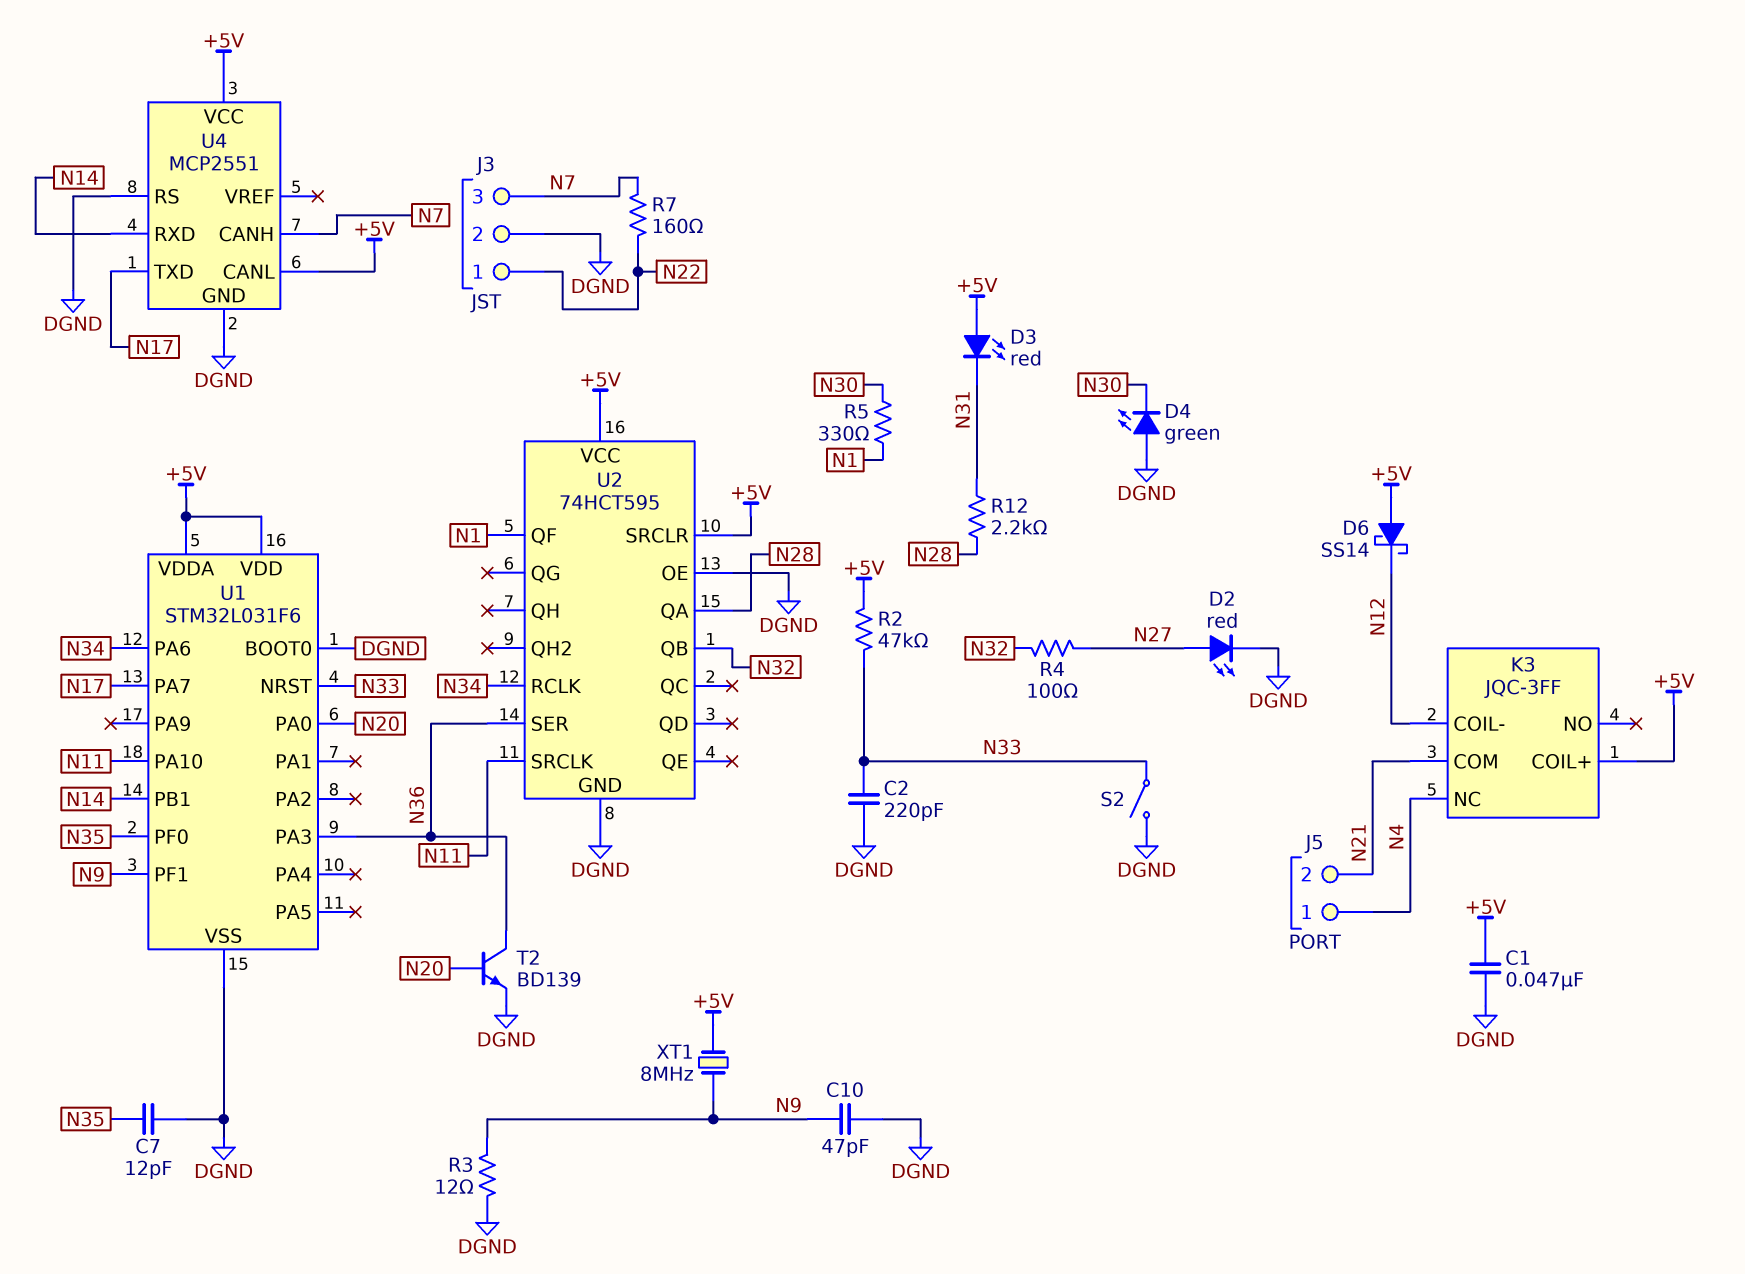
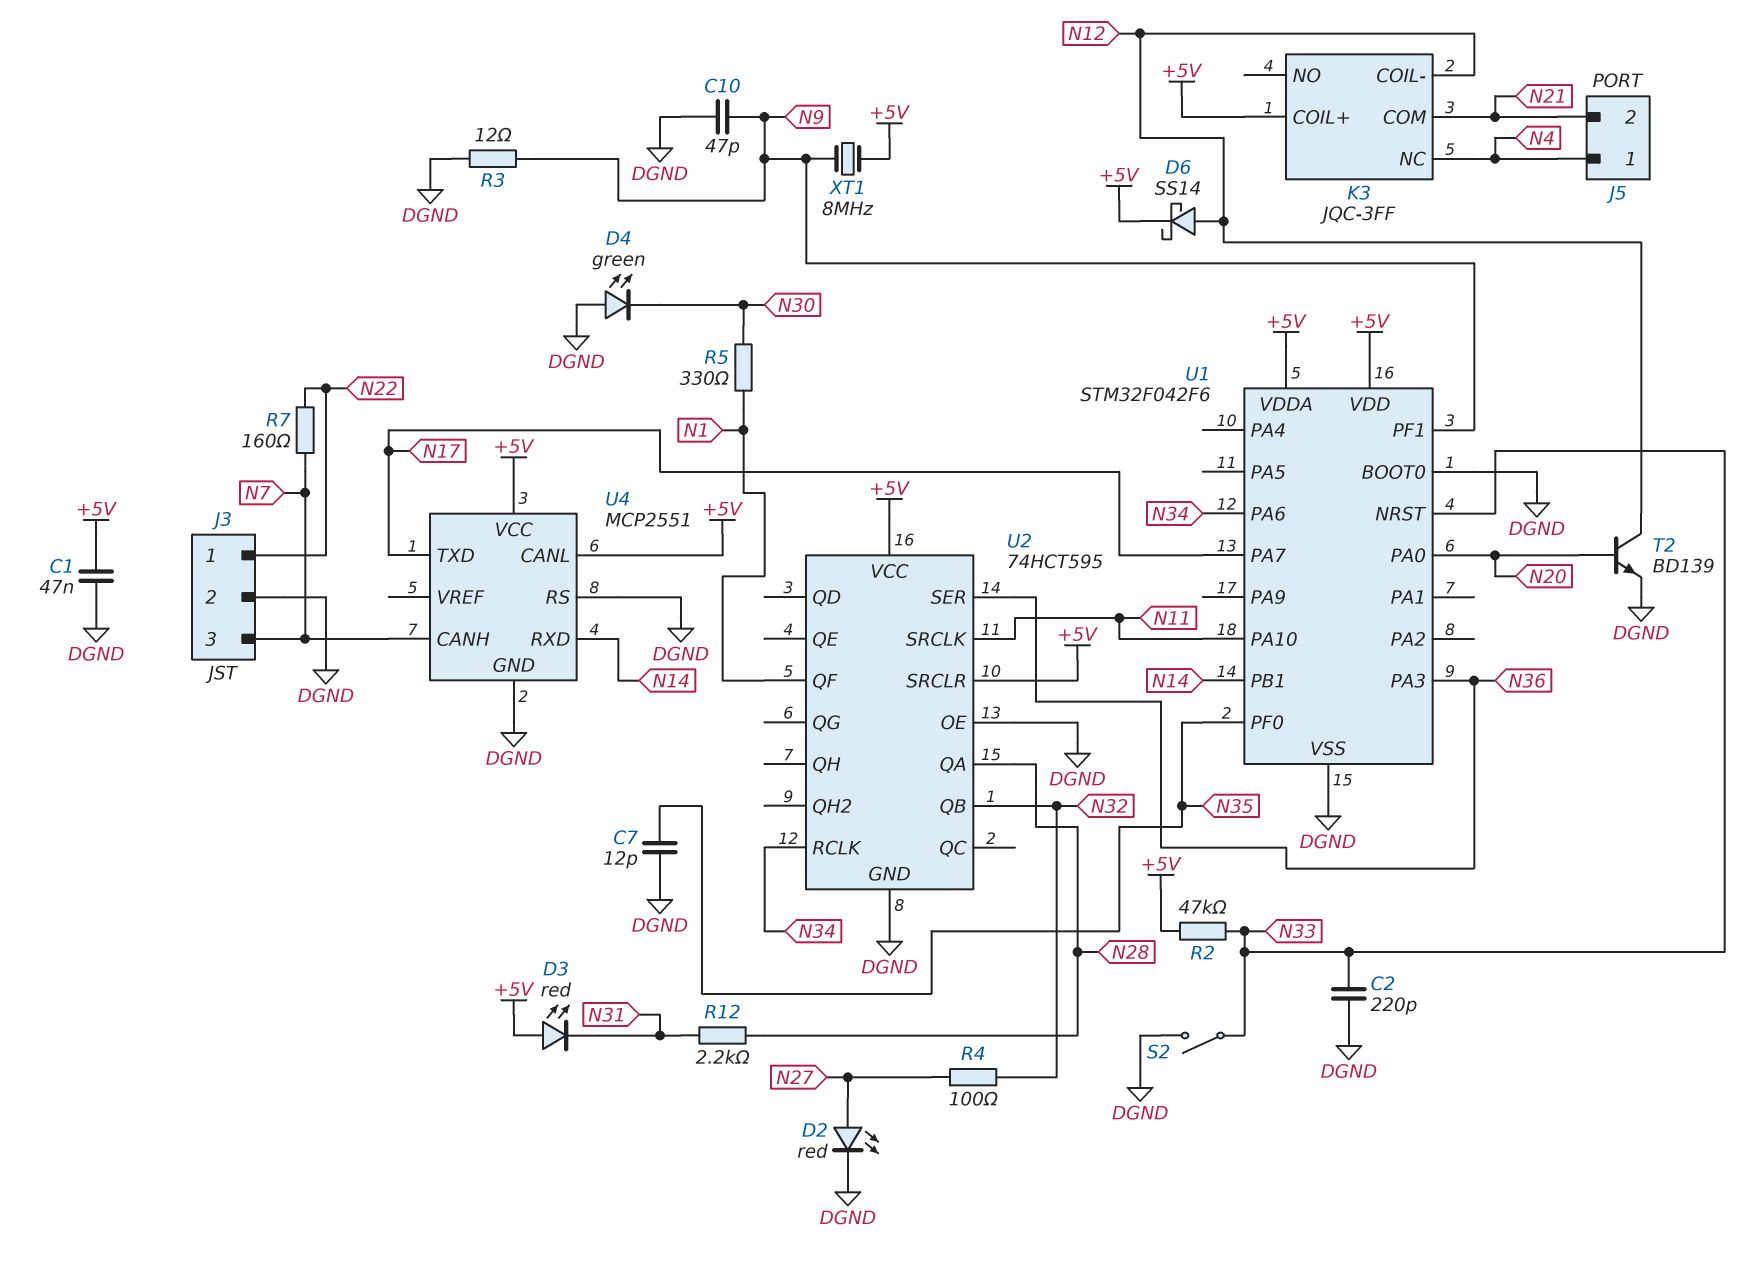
D6: schottky SS14 (A +5V, K N12) -> schottky SS14 (A N12, K +5V)
T2: NPN BD139 (B N20, C N36, E DGND) -> NPN BD139 (B N20, C N12, E DGND)
U1: STM32L031F6 -> STM32F042F6

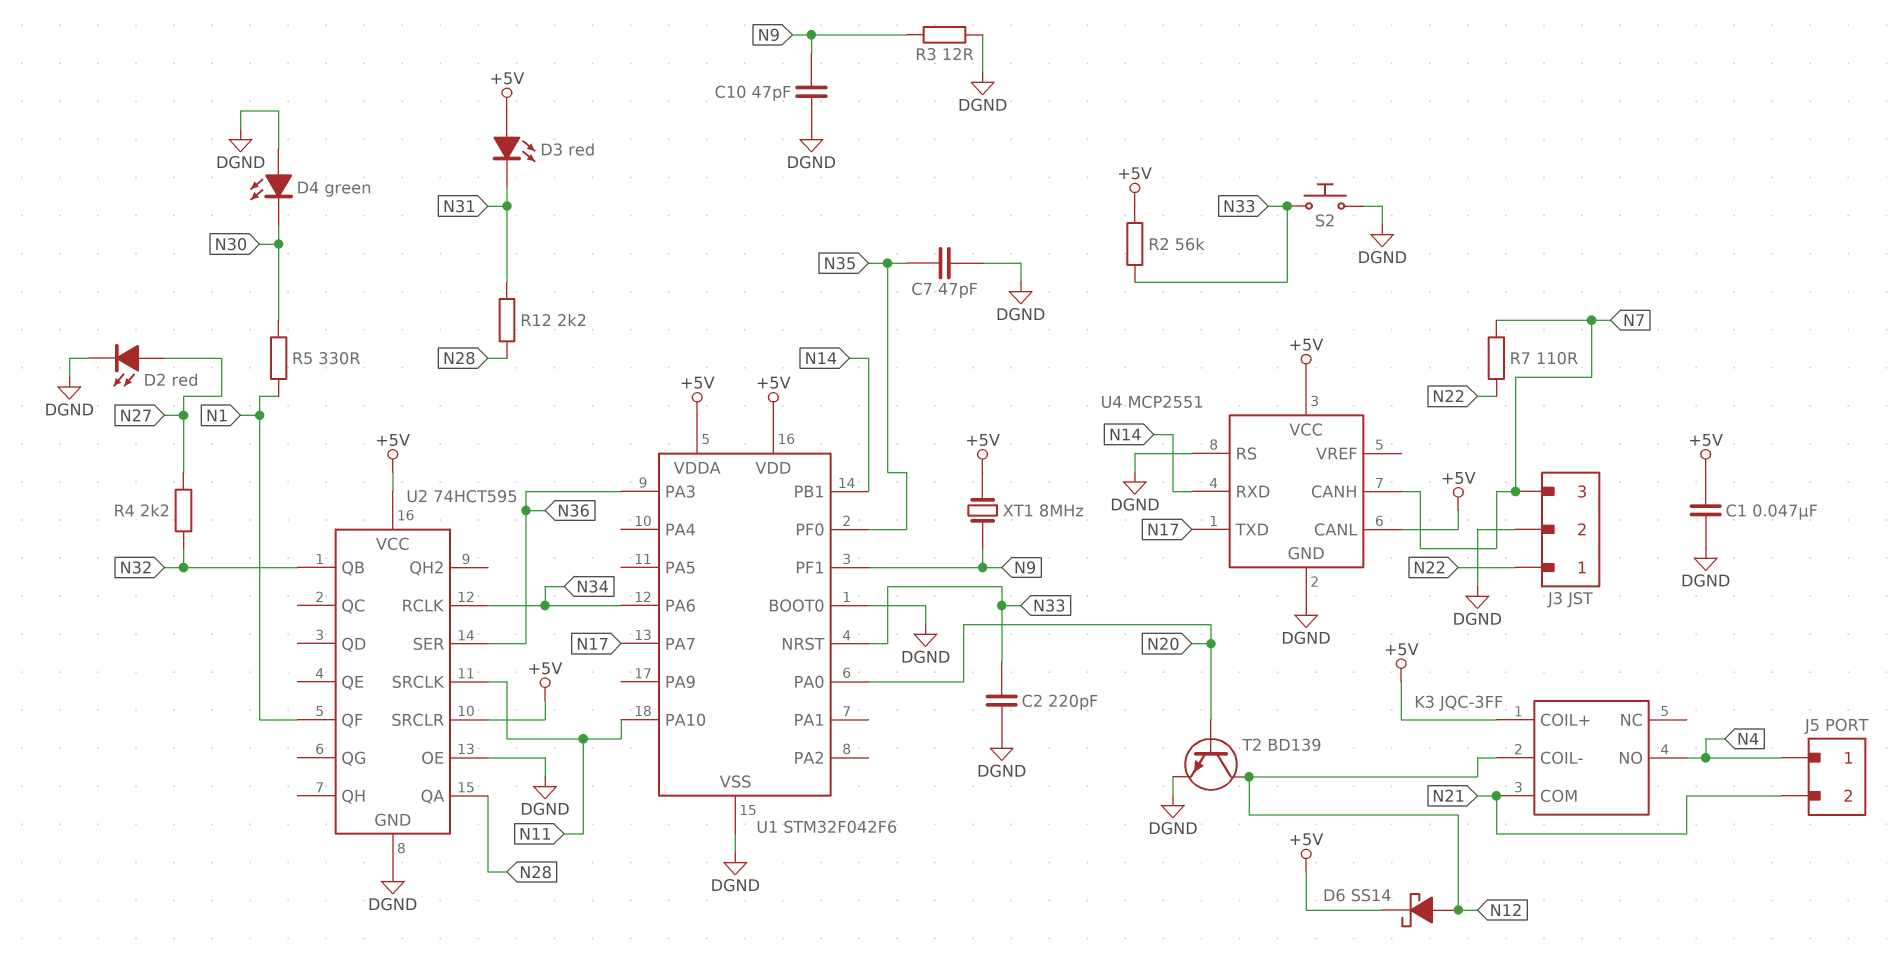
C7: 12pF (DGND, N35) -> 47pF (DGND, N35)
K3 pin NC: N4 -> none
K3 pin NO: none -> N4
R2: 47k (+5V, N33) -> 56k (+5V, N33)
R4: 100 (N27, N32) -> 2.2k (N27, N32)
R7: 160 (N7, N22) -> 110 (N7, N22)
S2: switch (DGND, N33) -> button (DGND, N33)

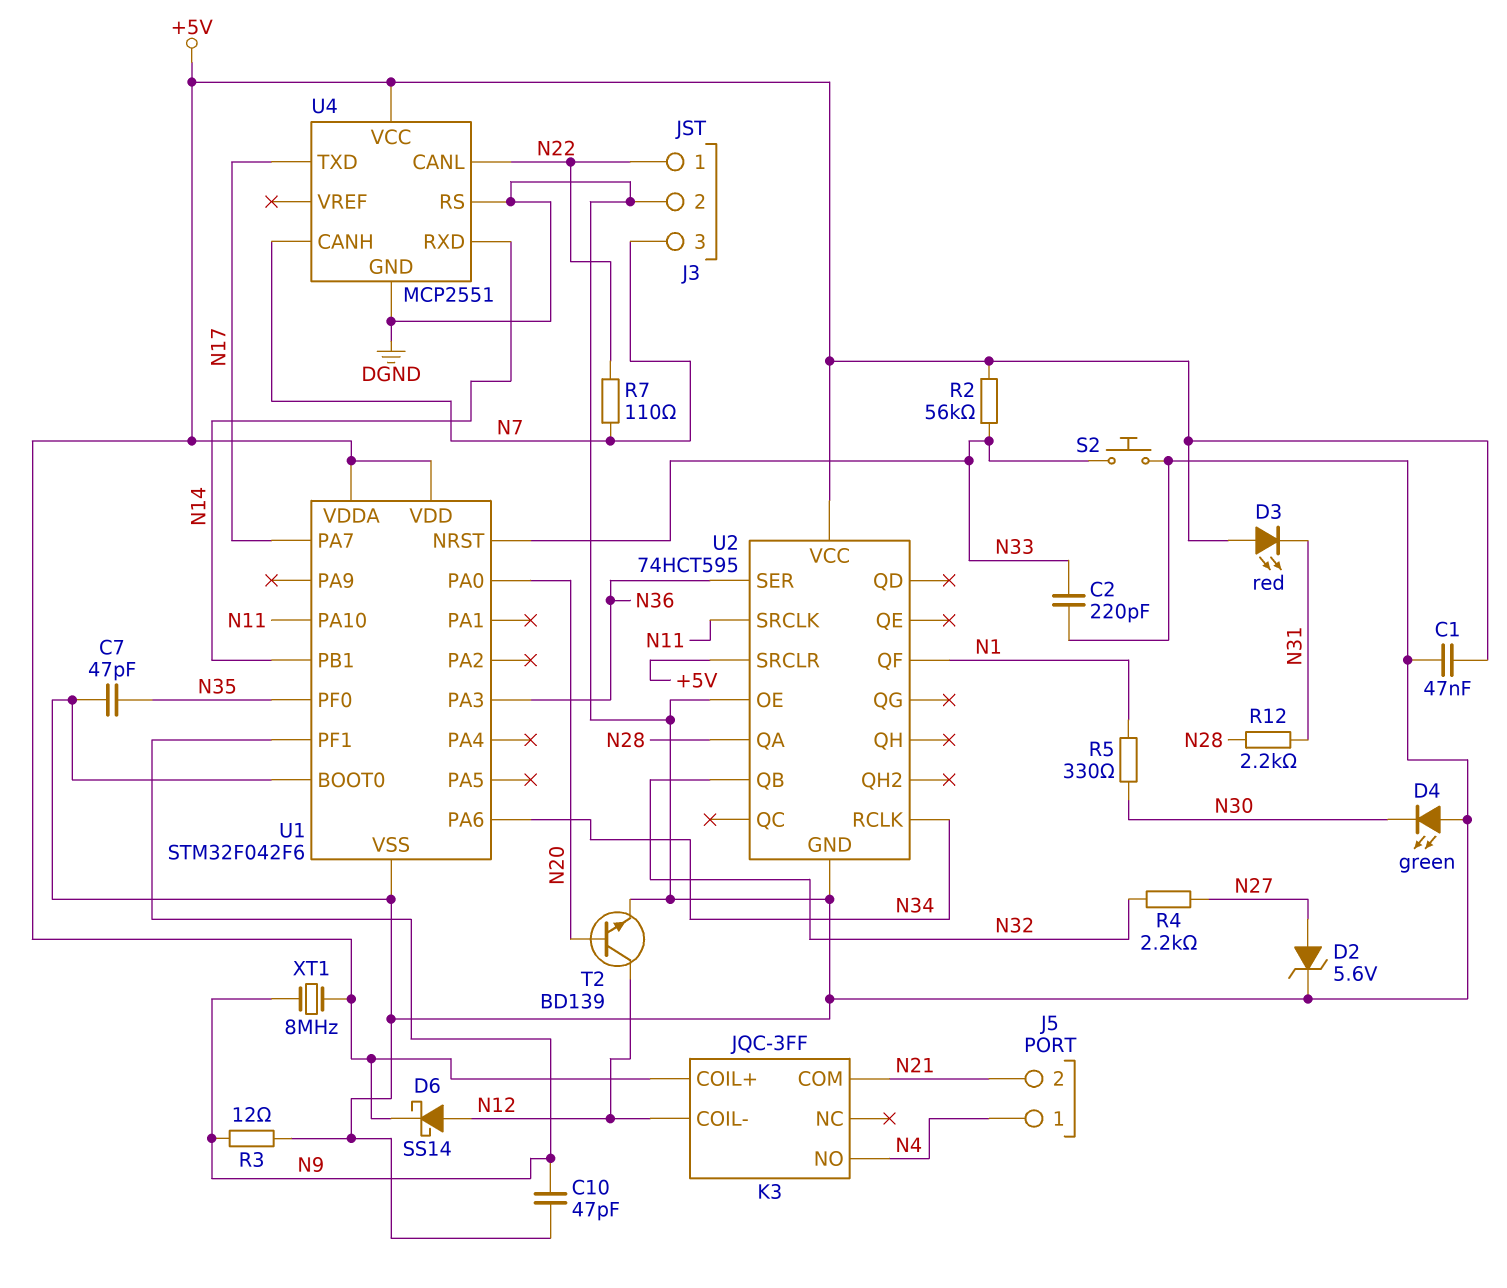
D2: LED red (A N27, K DGND) -> zener 5.6V (A N27, K DGND)
U4 pin CANL: +5V -> N22

